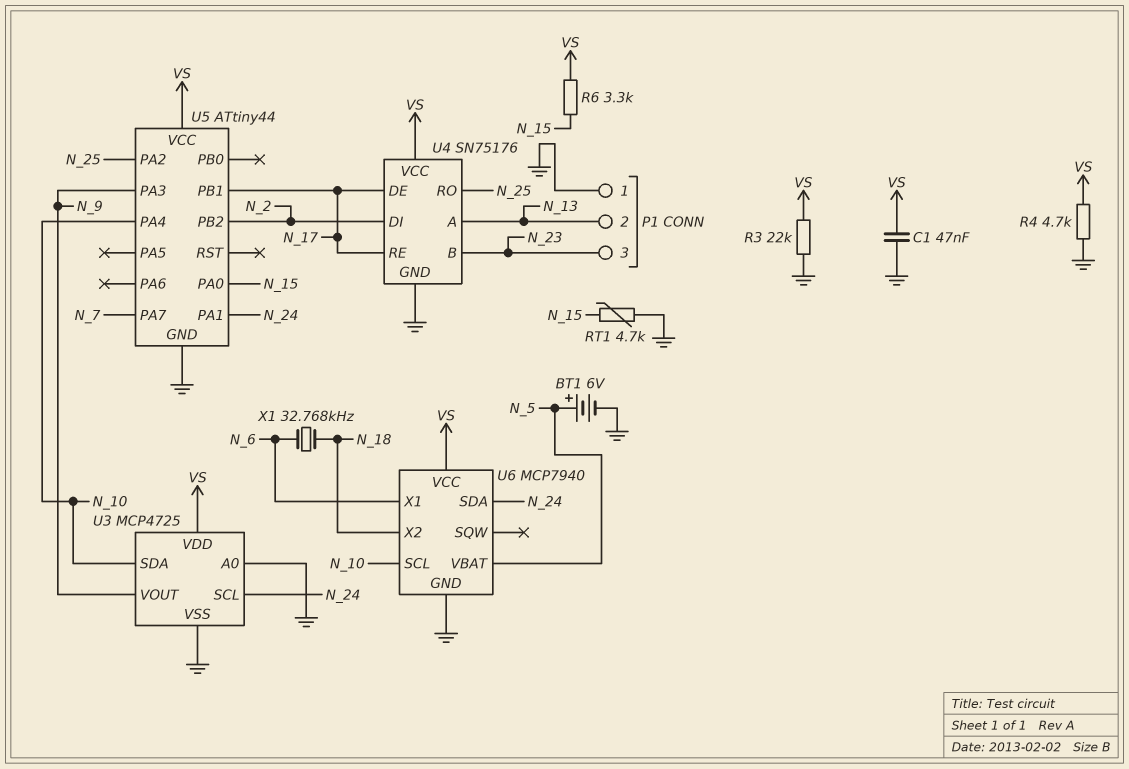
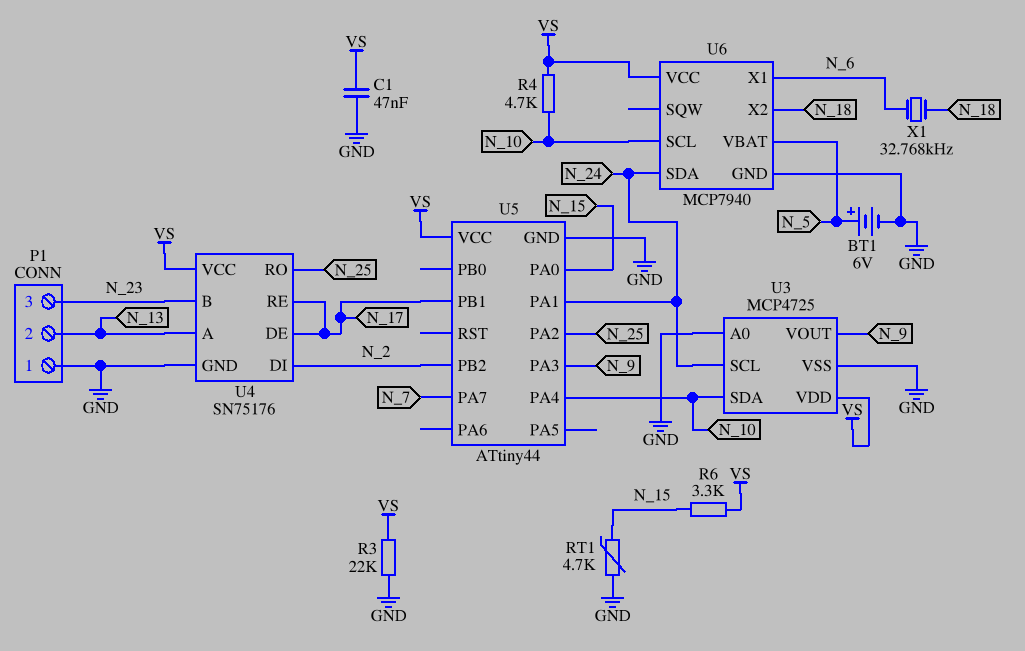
R4: 4.7k (GND, VS) -> 4.7k (N_10, VS)

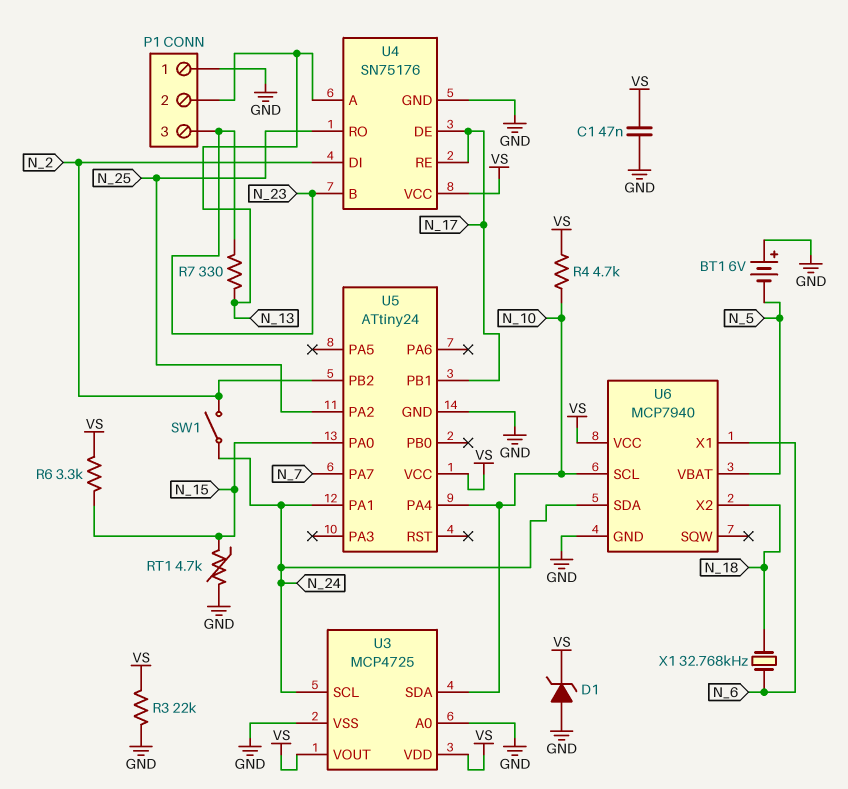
BT1: 6V (plus N_5, minus GND) -> 6V (plus GND, minus N_5)
D1: none -> zener (A GND, K VS)
R7: none -> 330 (N_13, N_23)
SW1: none -> switch (N_2, N_24)
U3 pin VOUT: N_9 -> VS
U5: ATtiny44 -> ATtiny24
U5 pin PA3: N_9 -> none

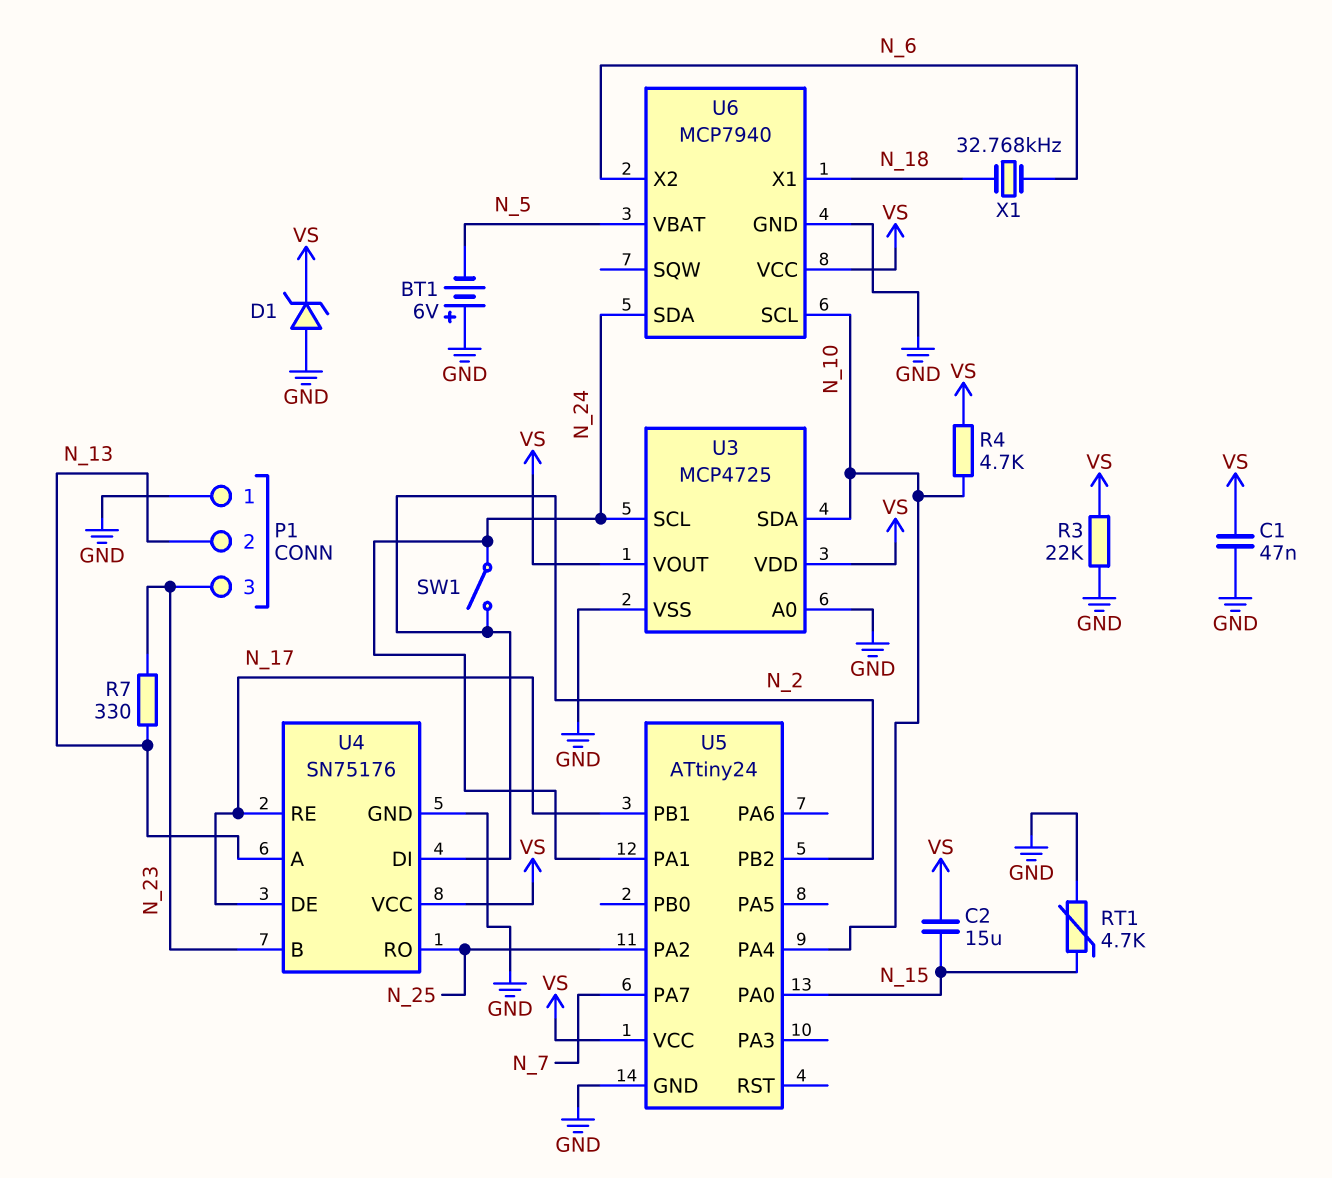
C2: none -> 15uF (N_15, VS)
R6: 3.3k (N_15, VS) -> none
U6 pin X1: N_6 -> N_18
U6 pin X2: N_18 -> N_6

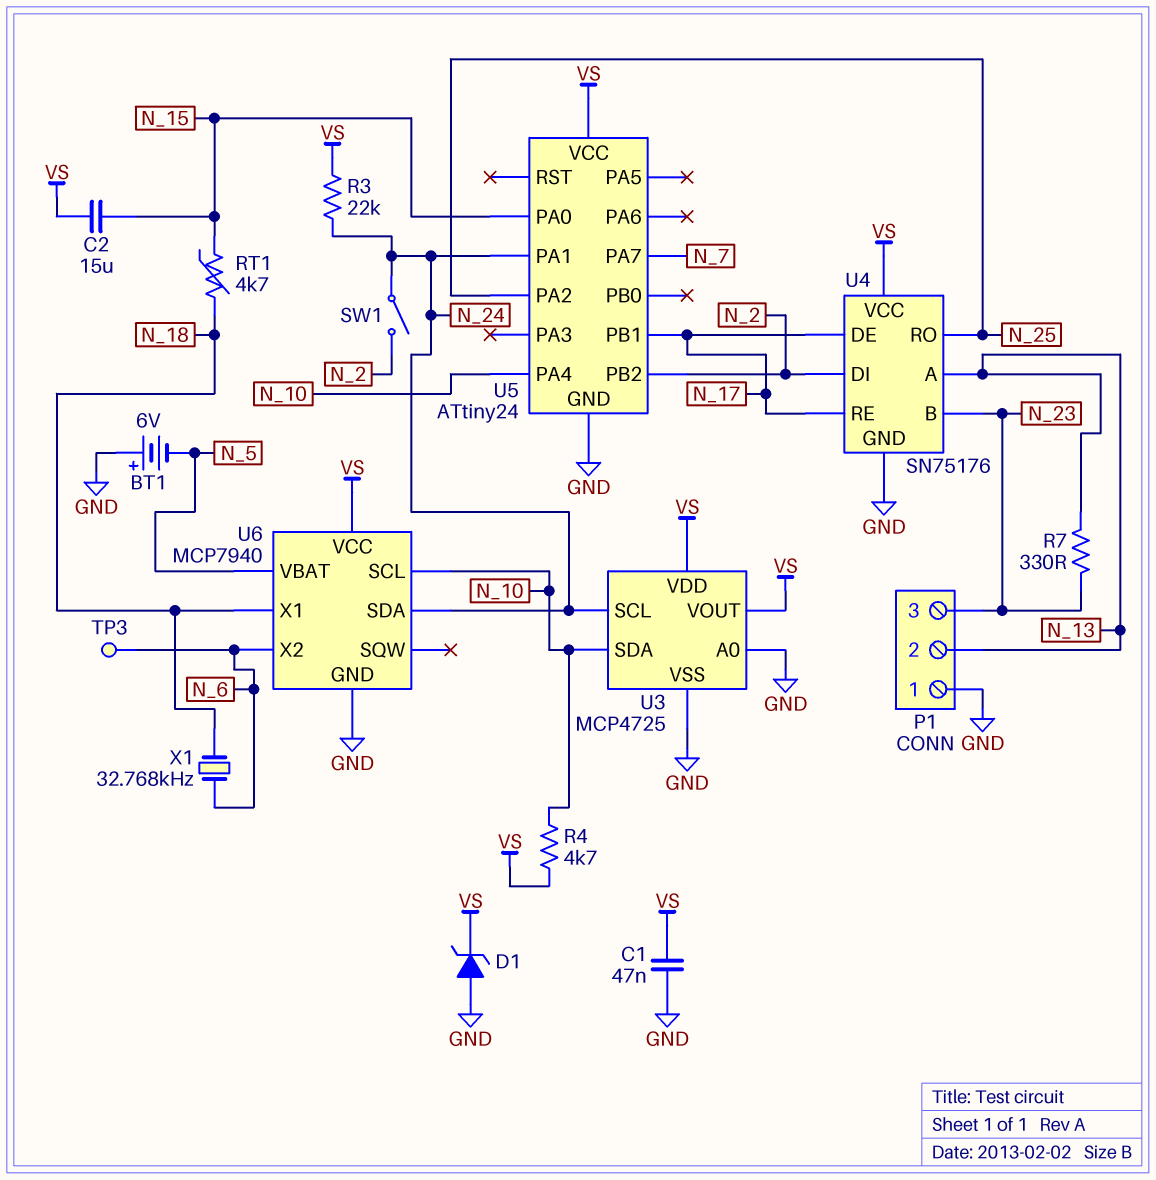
R3: 22k (GND, VS) -> 22k (N_24, VS)
RT1: 4.7k (GND, N_15) -> 4.7k (N_15, N_18)
TP3: none -> test point (N_6)

